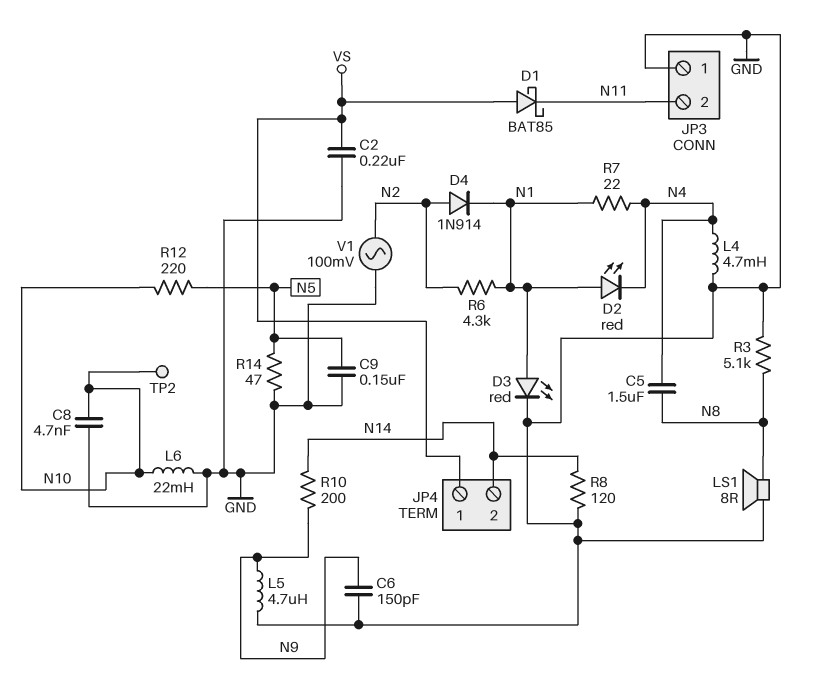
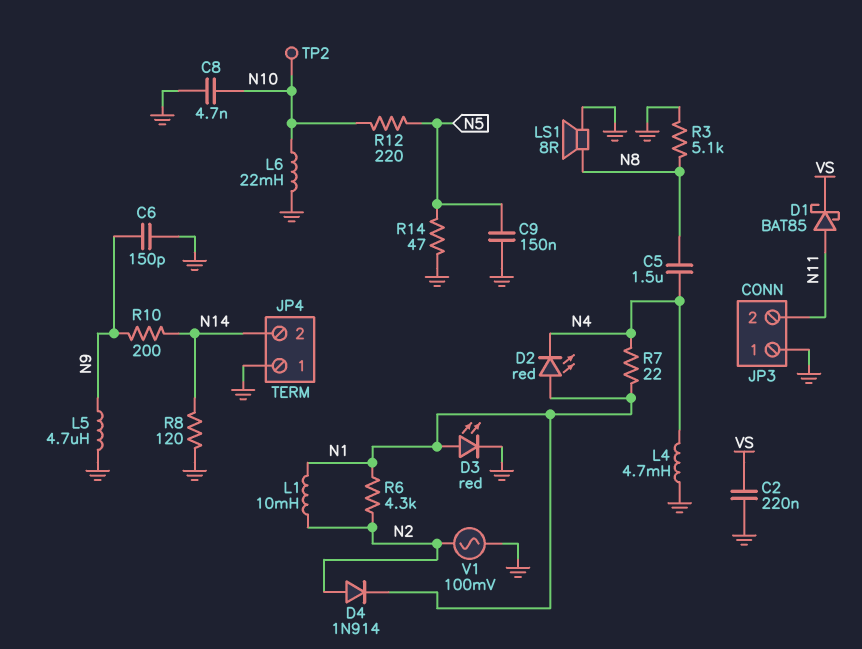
D1: schottky BAT85 (A VS, K N11) -> schottky BAT85 (A N11, K VS)
JP4 pin 1: VS -> GND
L1: none -> 10mH (N1, N2)

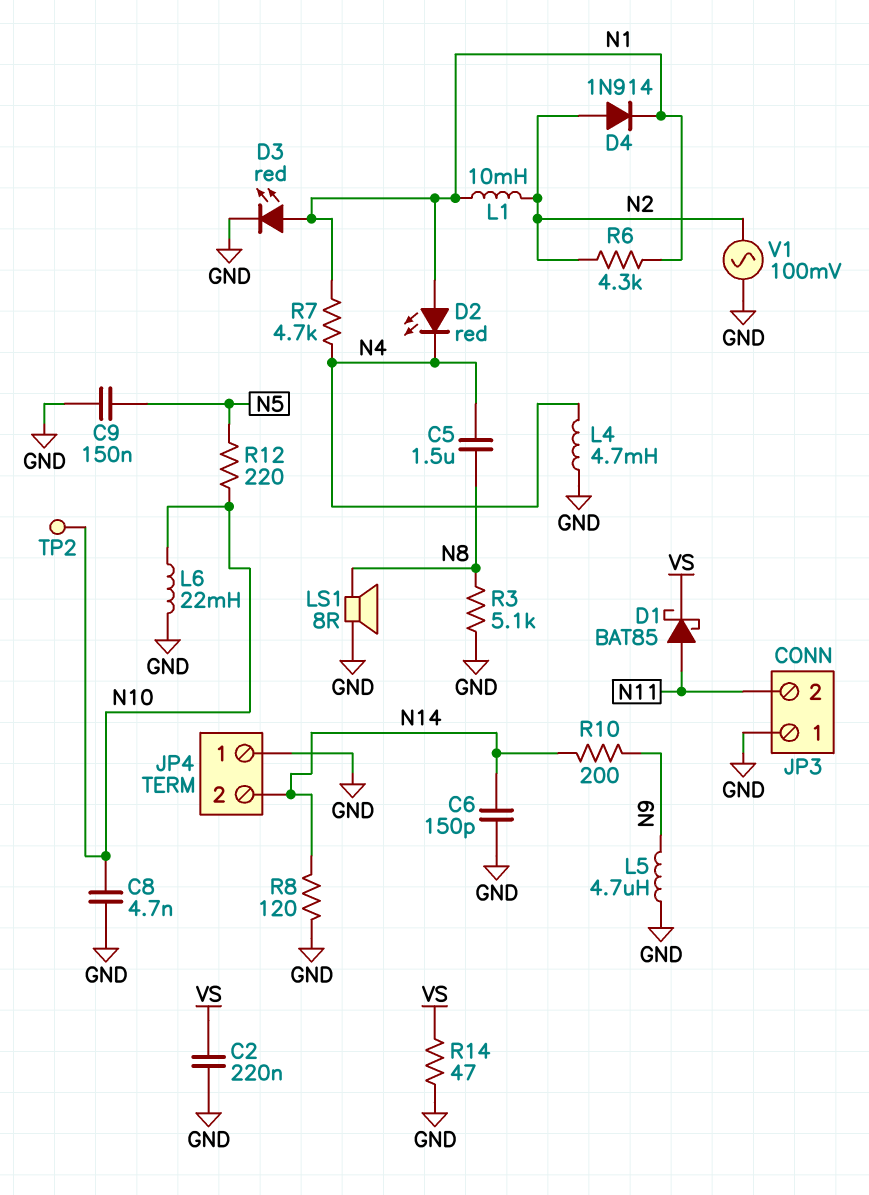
C6: 150pF (GND, N9) -> 150pF (GND, N14)
R7: 22 (N1, N4) -> 4.7k (N1, N4)
R14: 47 (GND, N5) -> 47 (GND, VS)

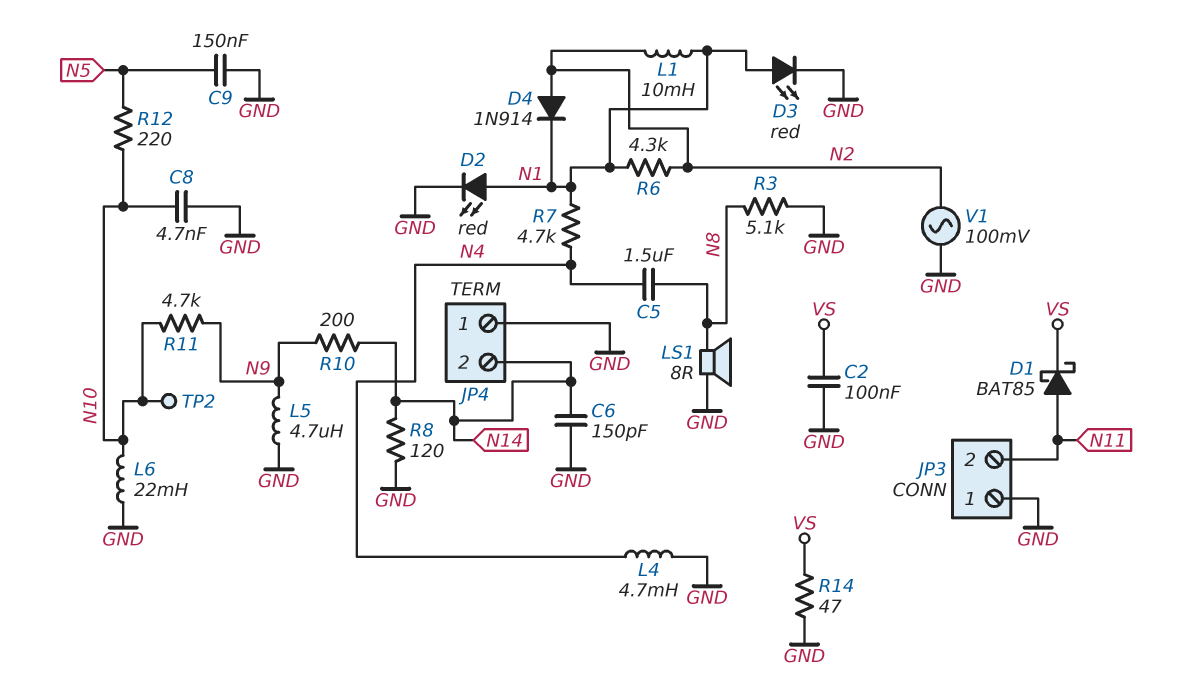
C2: 220nF (GND, VS) -> 100nF (GND, VS)
D2: LED red (A N1, K N4) -> LED red (A N1, K GND)
R11: none -> 4.7k (N9, N10)

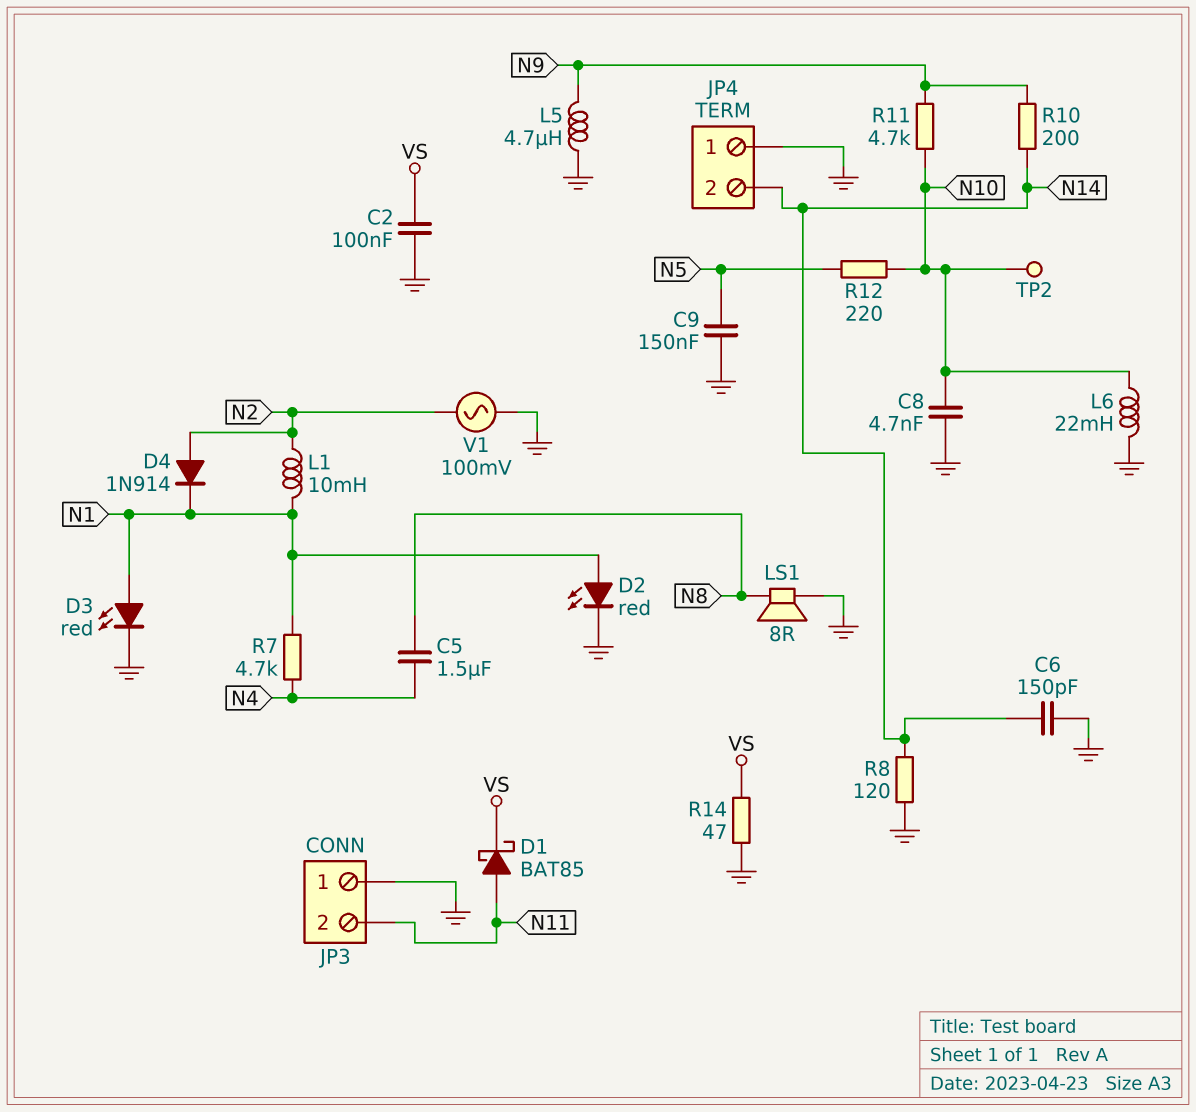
L4: 4.7mH (GND, N4) -> none
R3: 5.1k (GND, N8) -> none
R6: 4.3k (N1, N2) -> none

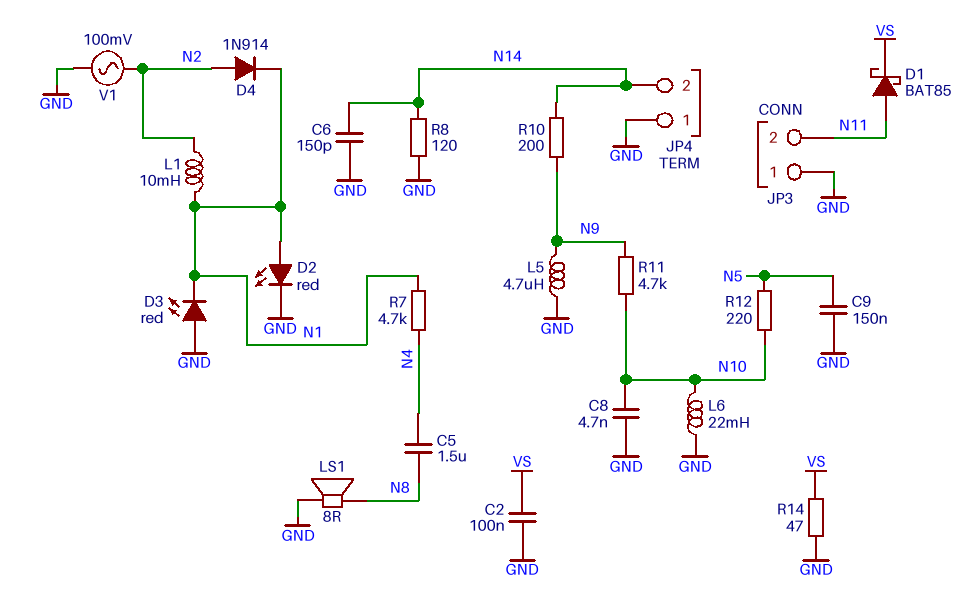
D3: LED red (A N1, K GND) -> LED red (A GND, K N1)
TP2: test point (N10) -> none

